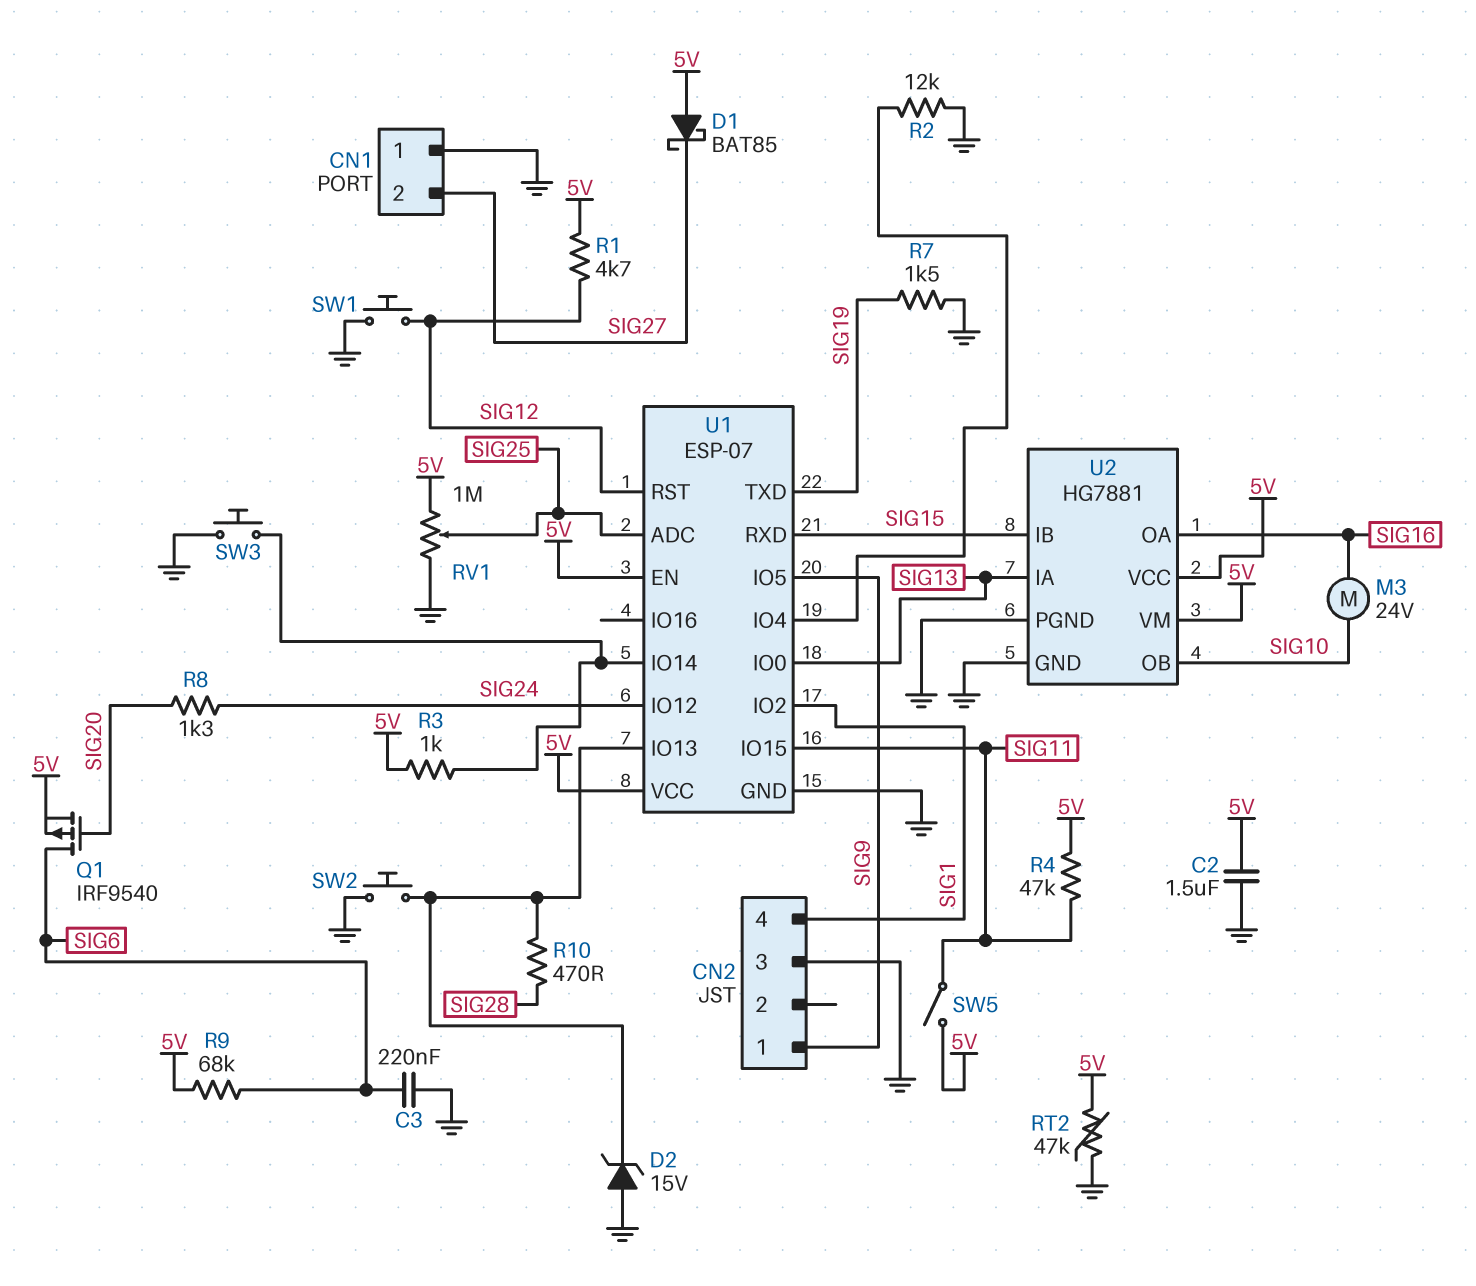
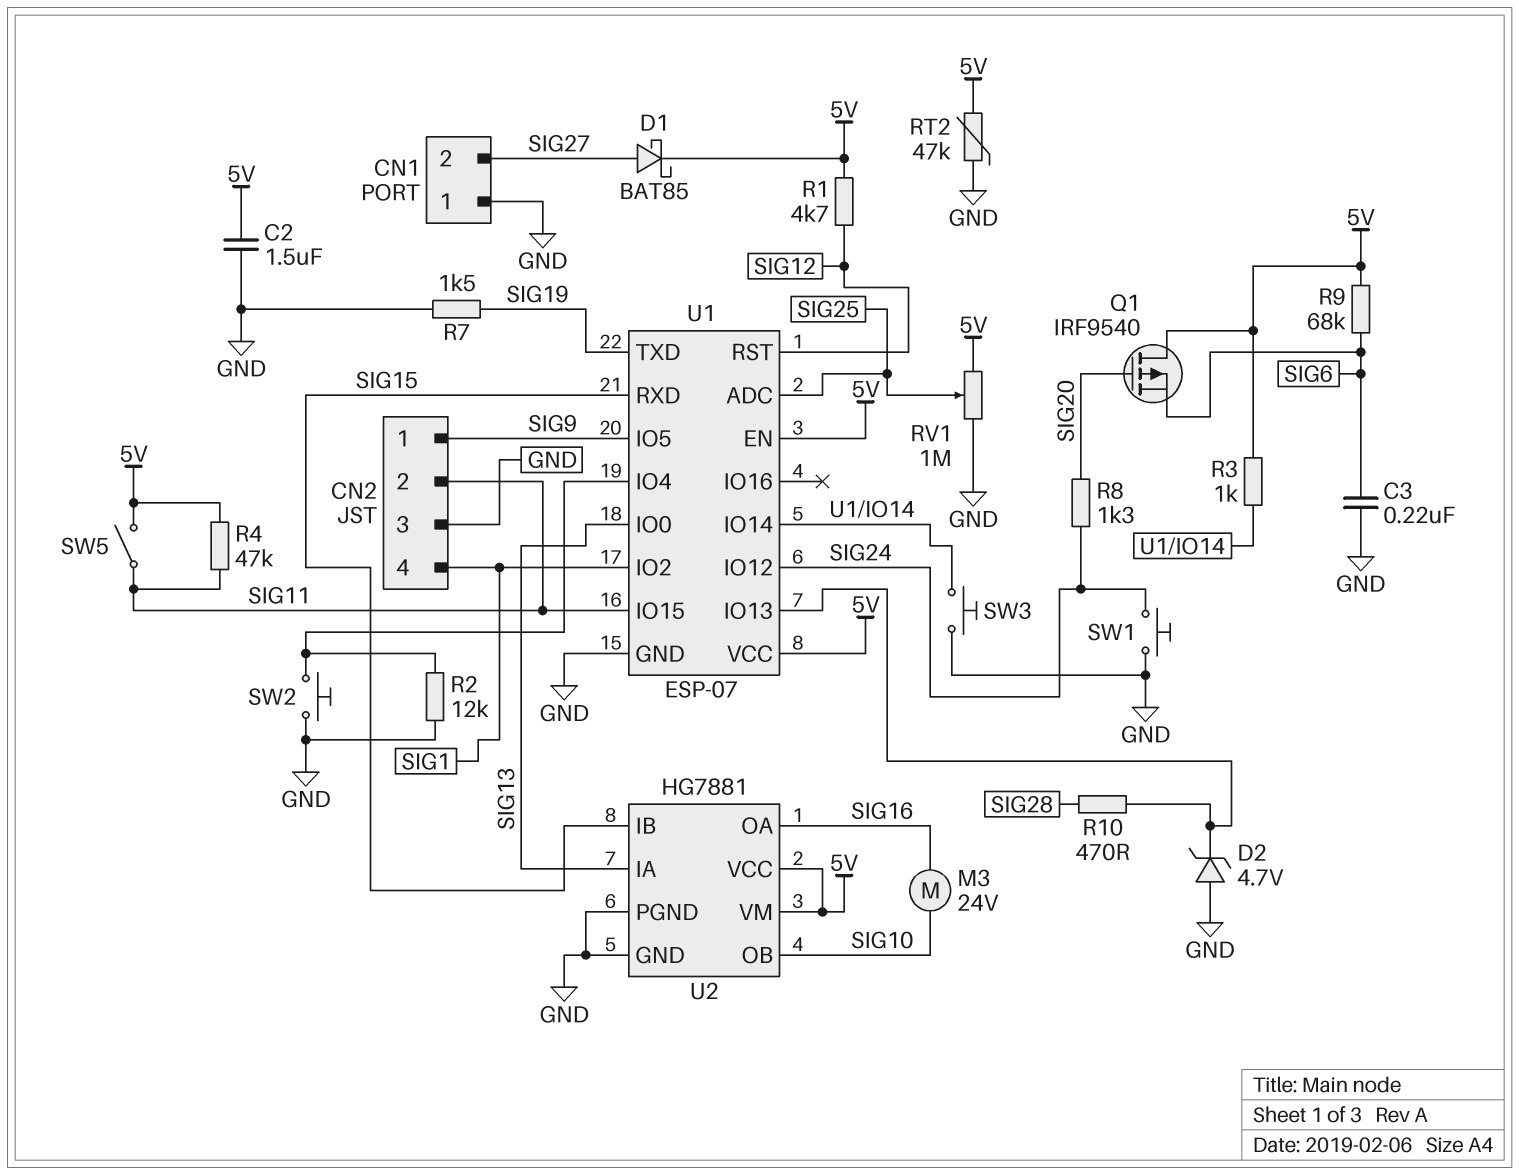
CN2 pin 2: none -> SIG11
D1: schottky BAT85 (A 5V, K SIG27) -> schottky BAT85 (A SIG27, K 5V)
D2: zener 15V (A GND, K U1/IO13) -> zener 4.7V (A GND, K U1/IO13)
Q1: PMOS IRF9540 (G SIG20, D SIG6, S 5V) -> PMOS IRF9540 (G SIG20, D 5V, S SIG6)
SW1: button (GND, SIG12) -> button (GND, SIG24)
SW2: button (GND, U1/IO13) -> button (GND, U1/IO4)

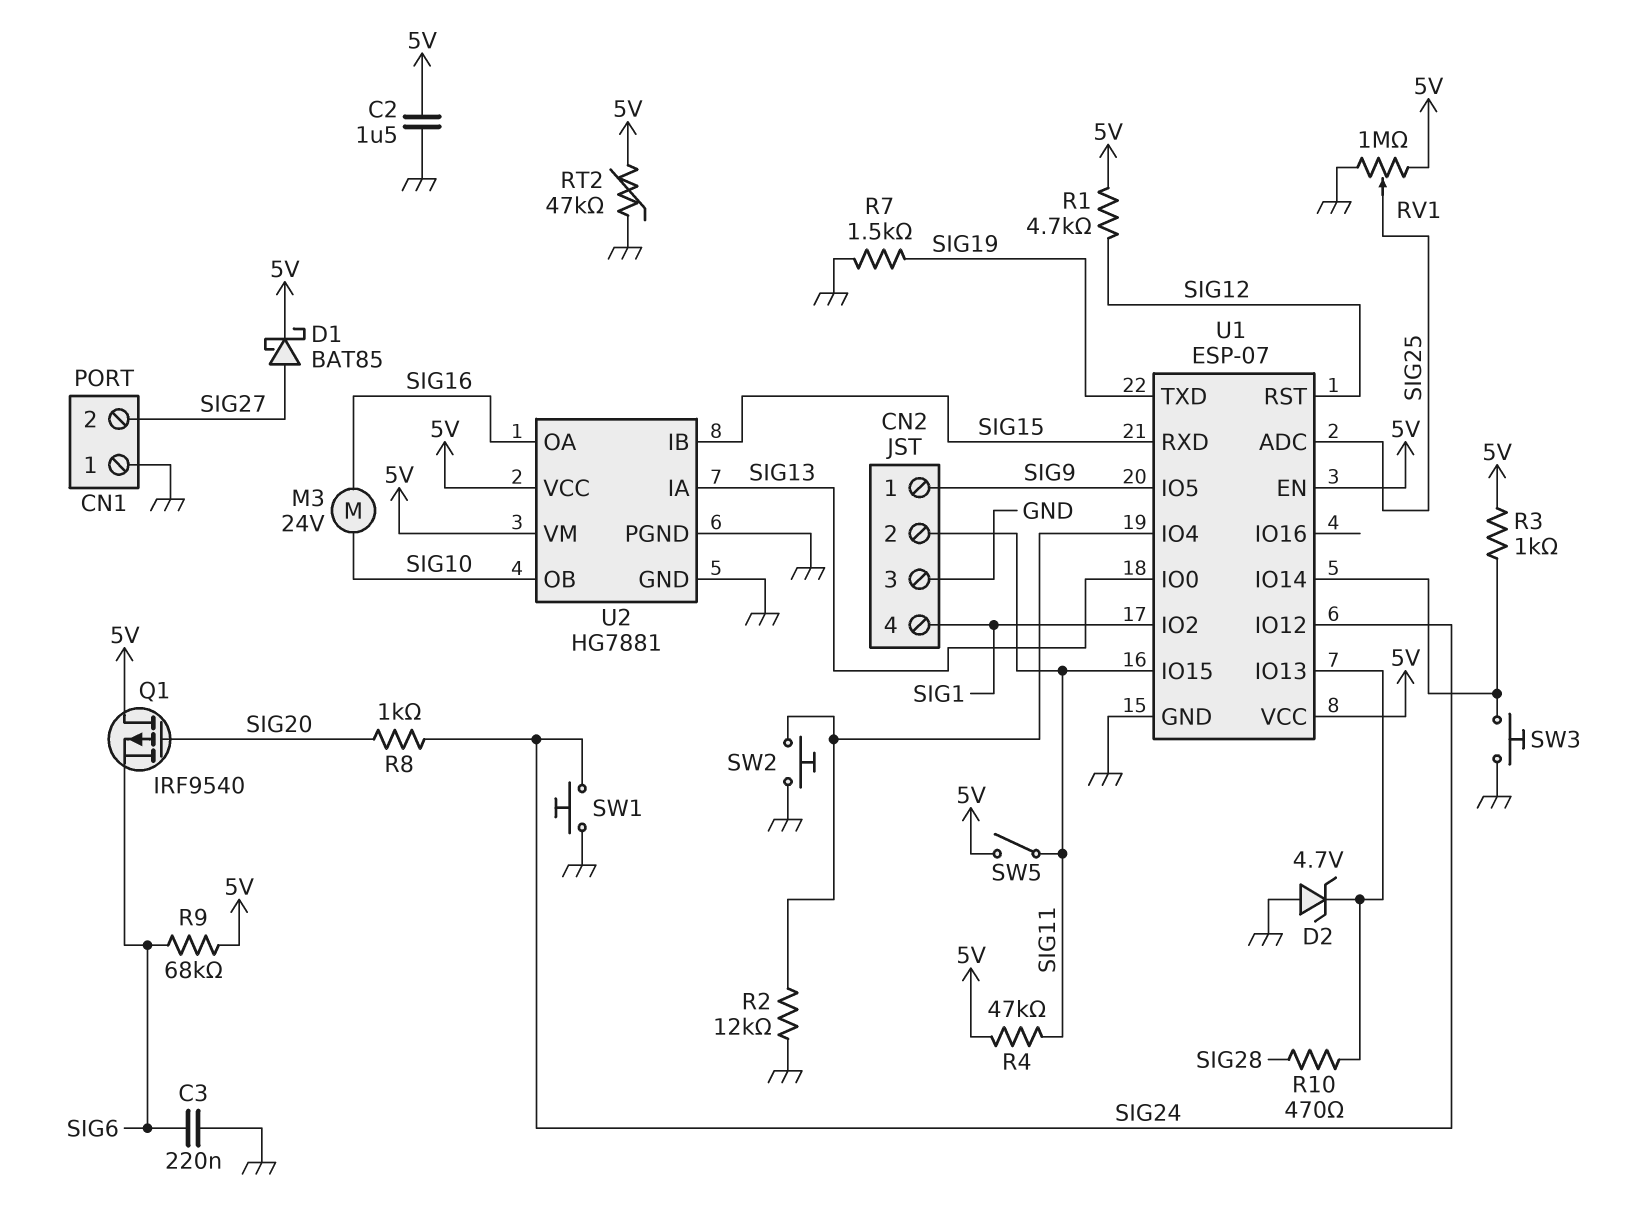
R8: 1.3k (SIG20, SIG24) -> 1k (SIG20, SIG24)

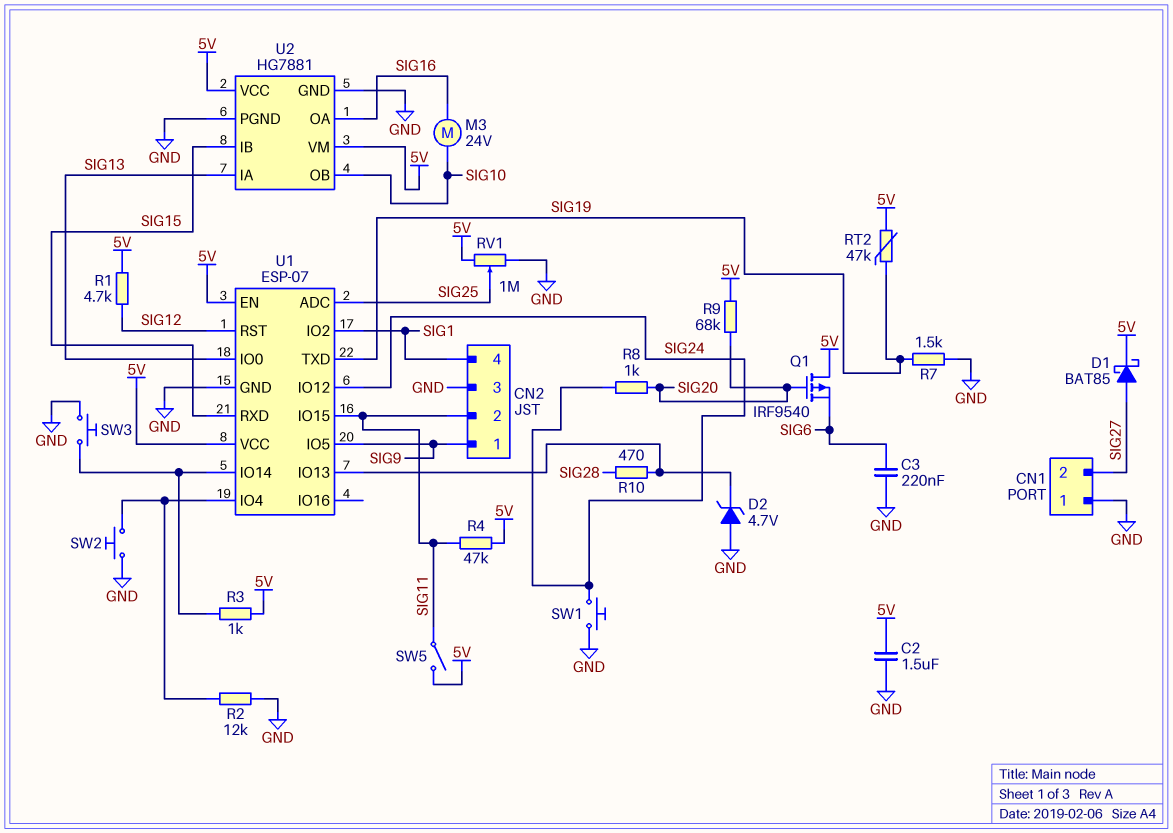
R9: 68k (5V, SIG6) -> 68k (5V, SIG20)
RT2: 47k (5V, GND) -> 47k (5V, SIG19)

